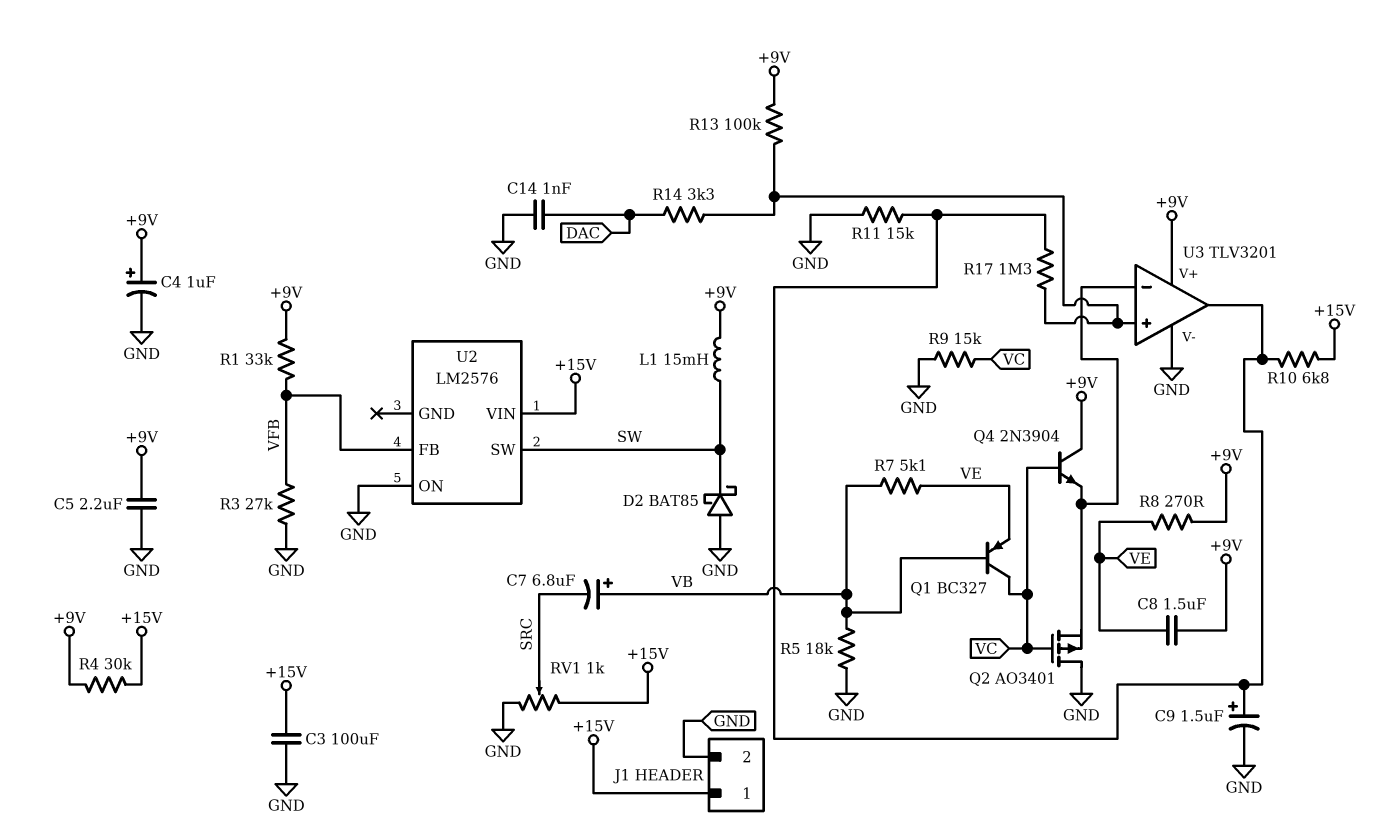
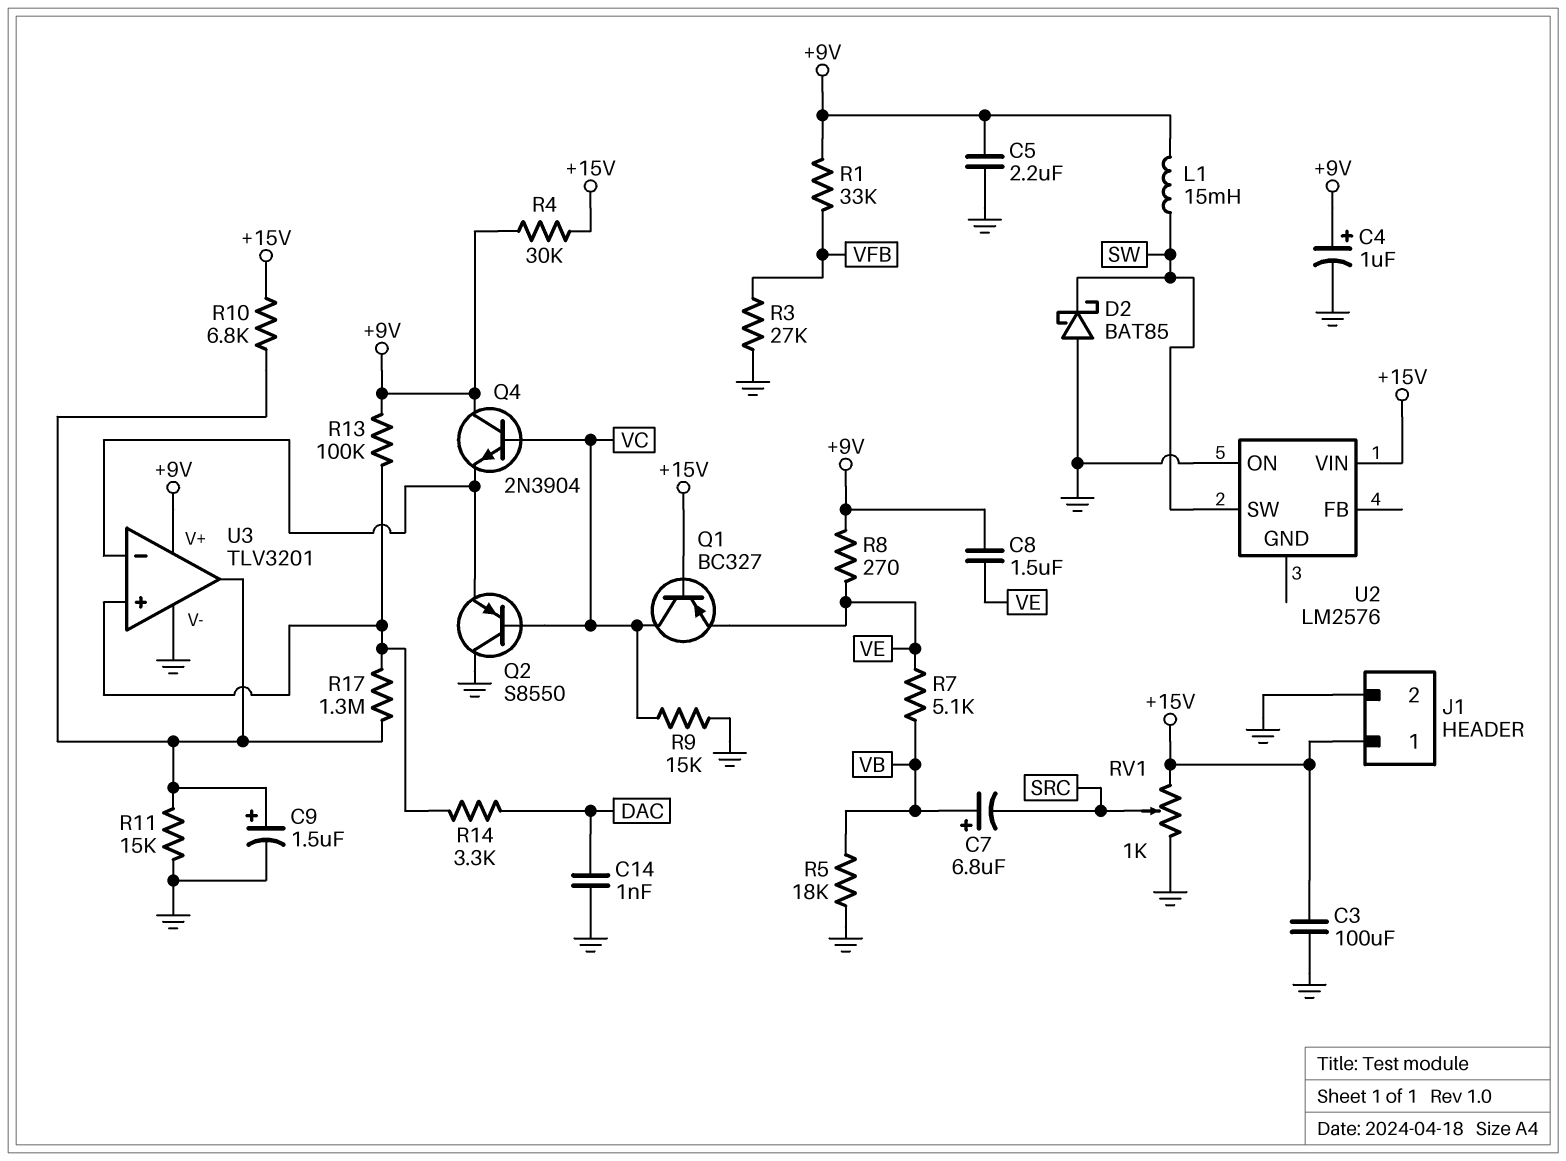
Q1: PNP BC327 (B VB, C VC, E VE) -> PNP BC327 (B +15V, C VC, E VE)
Q2: PMOS AO3401 (G VC, D GND, S U3/in-) -> PNP S8550 (B VC, C GND, E U3/in-)
U2 pin FB: VFB -> none

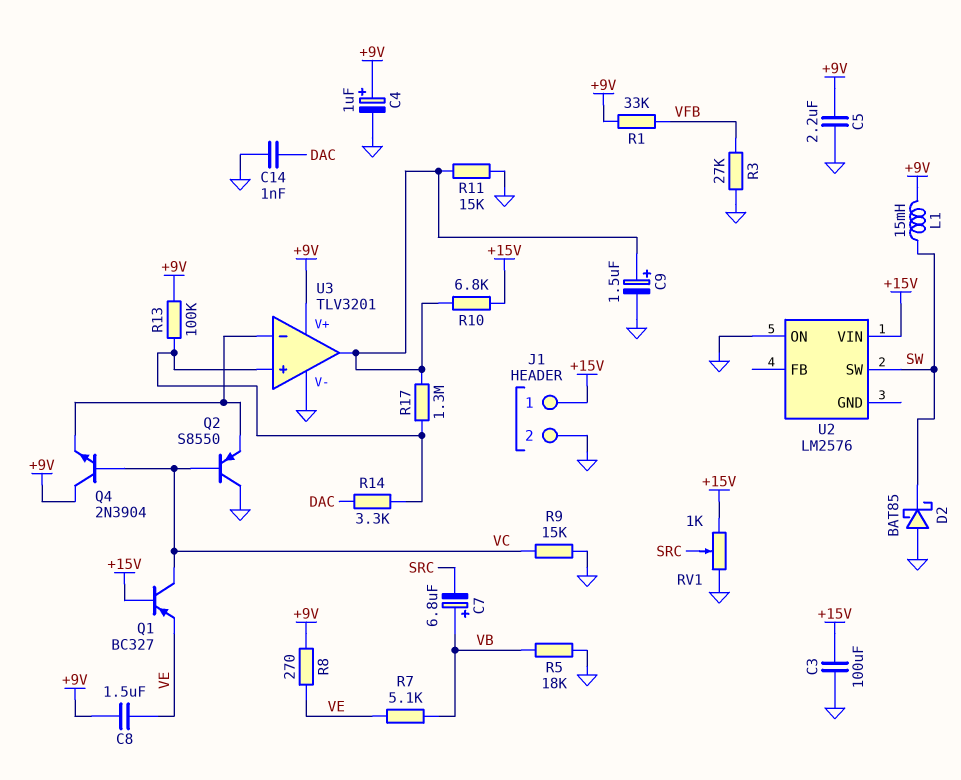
R4: 30k (+9V, +15V) -> none

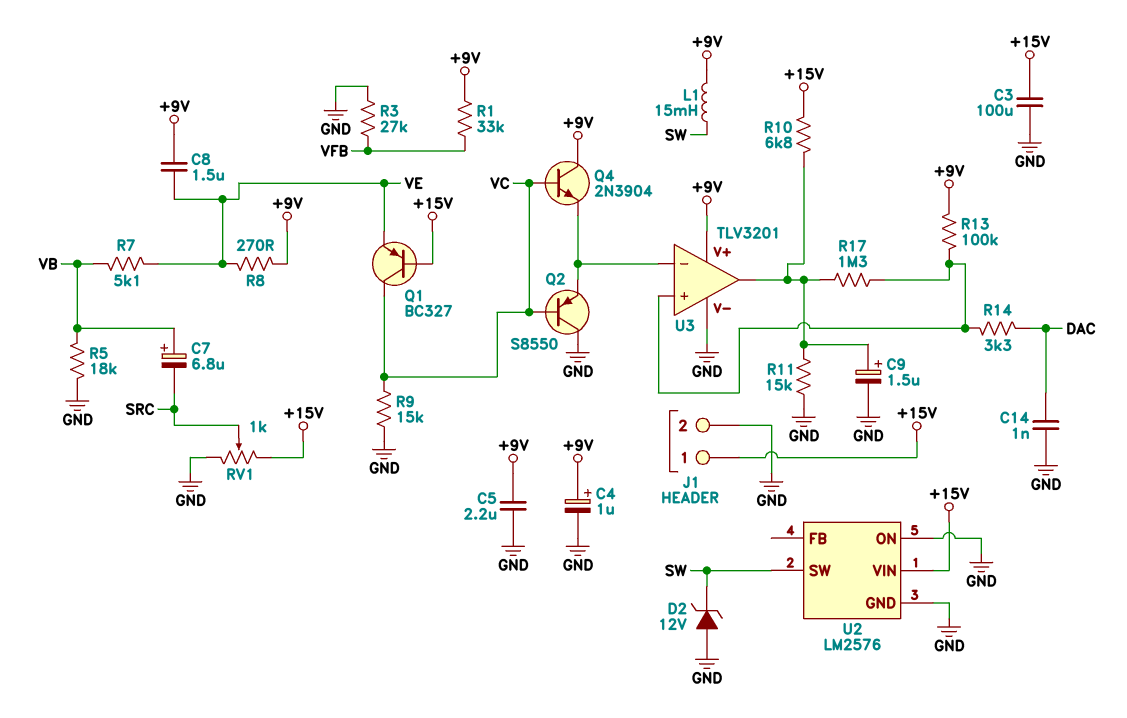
D2: schottky BAT85 (A GND, K SW) -> zener 12V (A GND, K SW)
U2 pin GND: none -> GND

